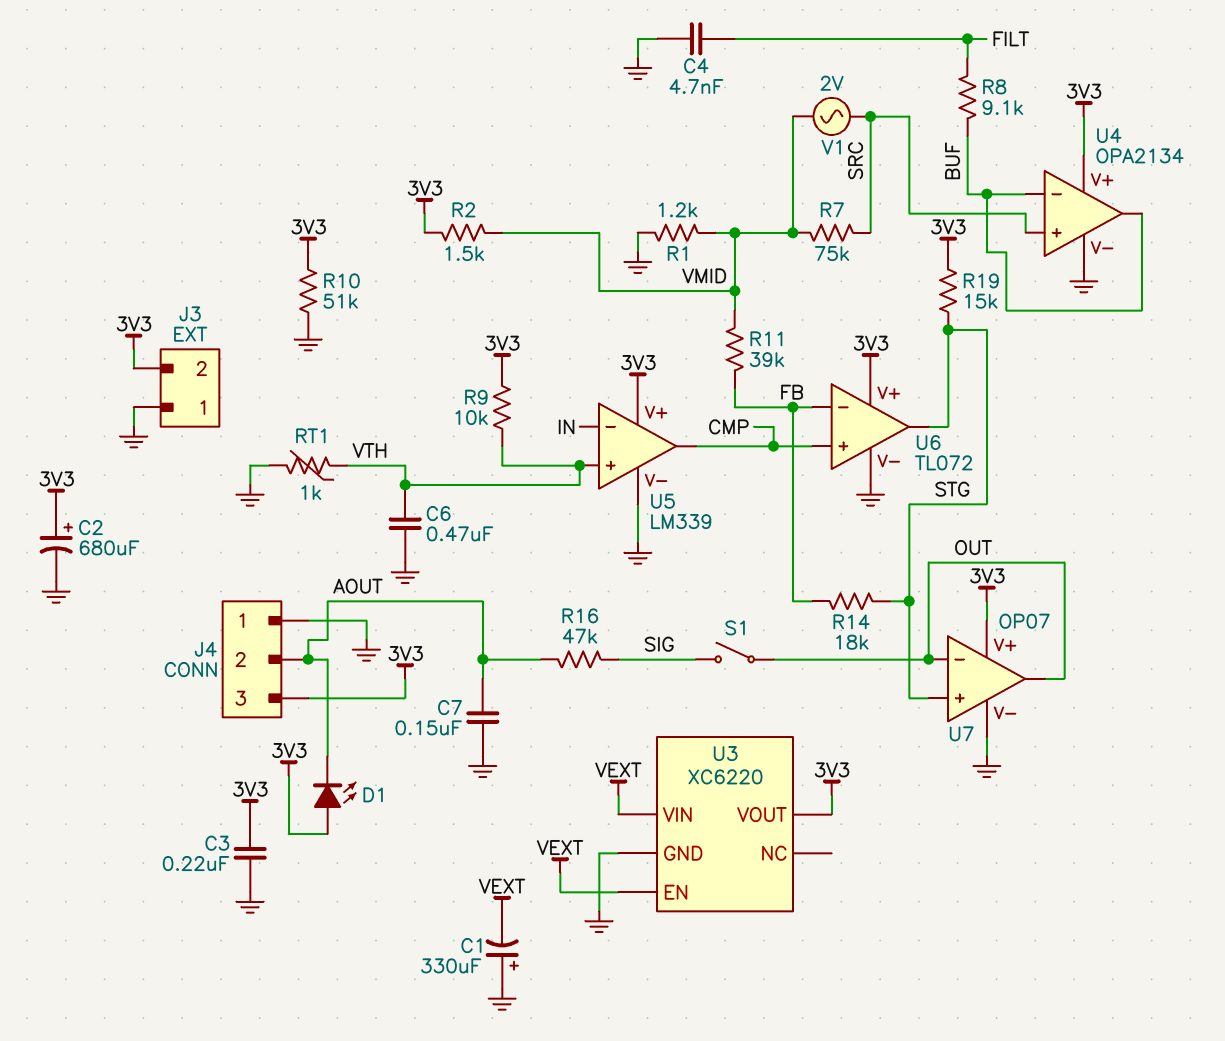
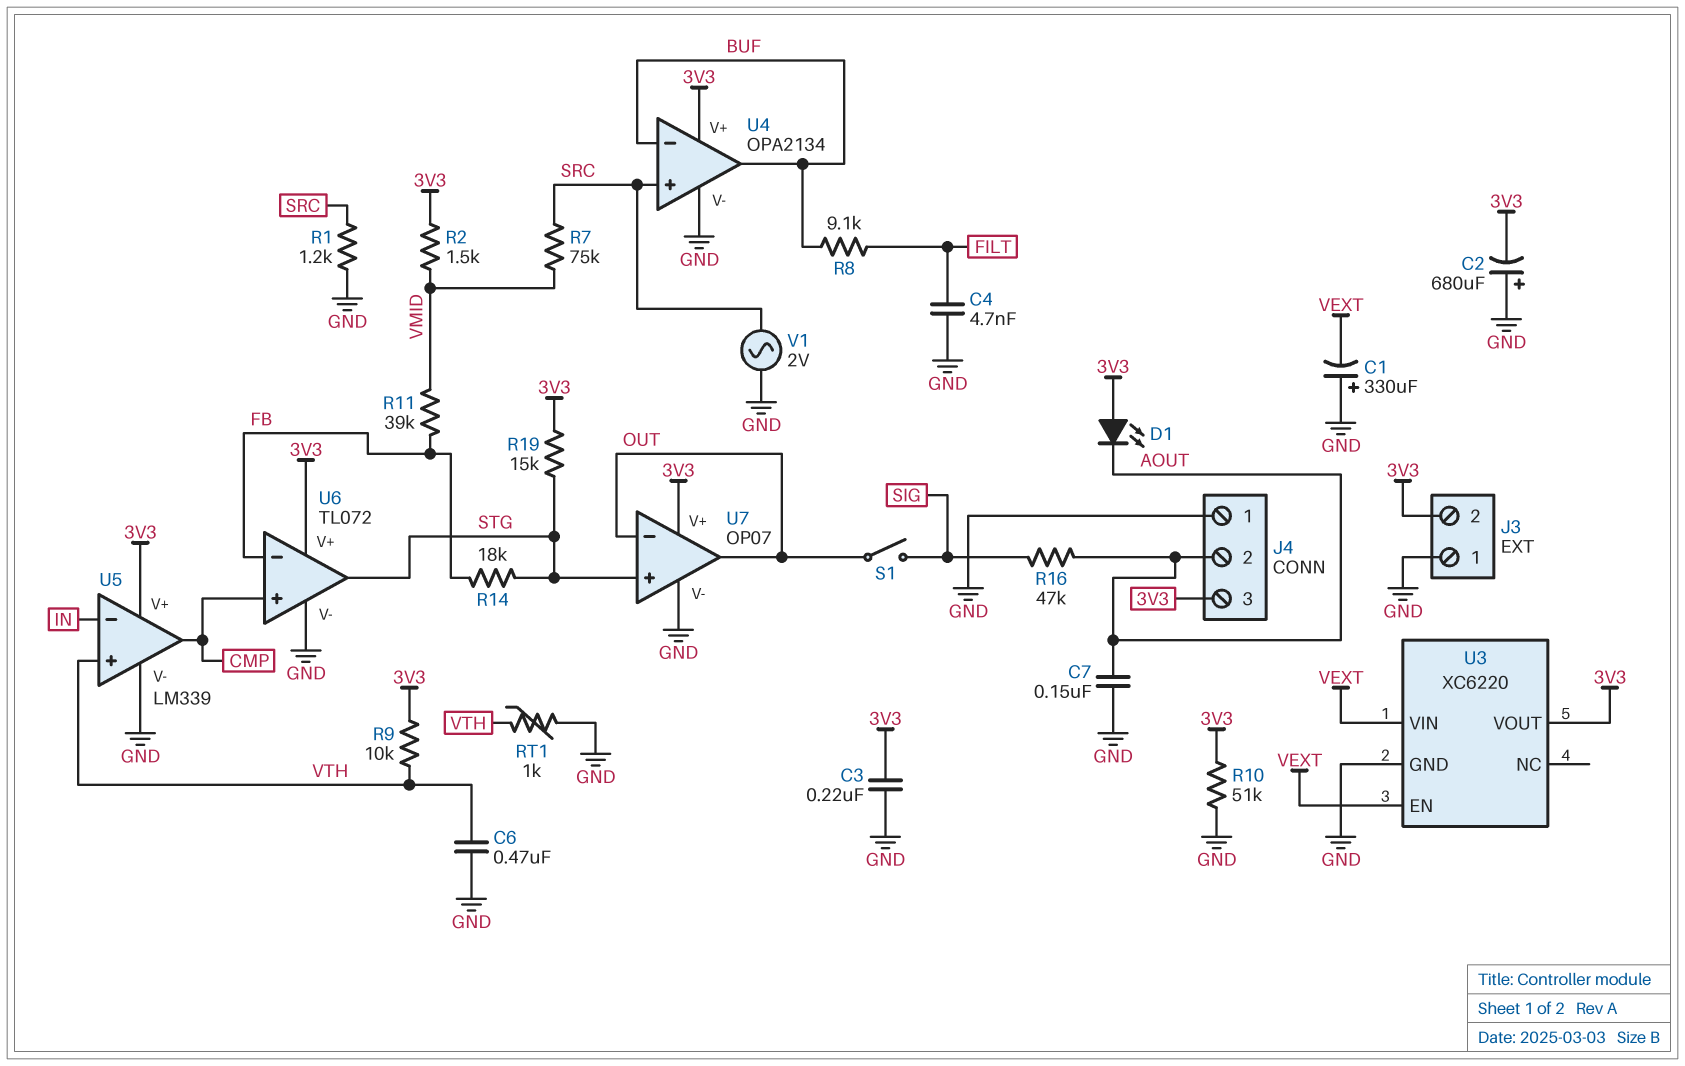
C2: 680uF (plus 3V3, minus GND) -> 680uF (plus GND, minus 3V3)
R1: 1.2k (GND, VMID) -> 1.2k (GND, SRC)
V1: AC 2V (SRC, VMID) -> AC 2V (GND, SRC)

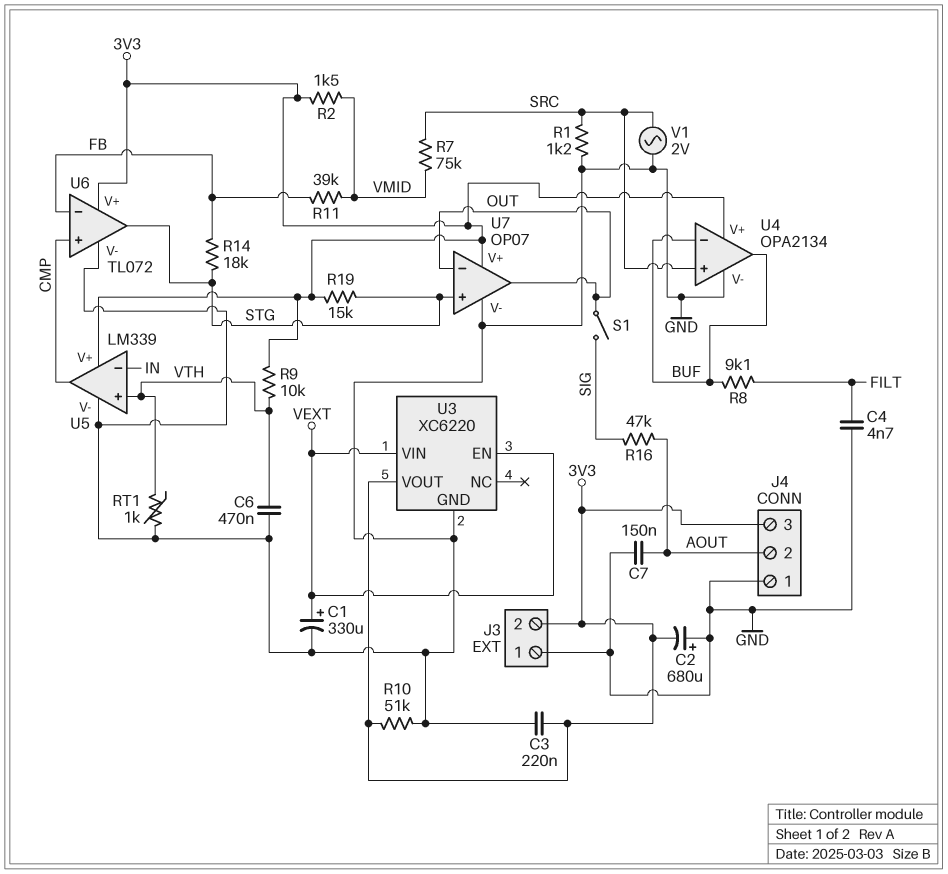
C1: 330uF (plus GND, minus VEXT) -> 330uF (plus VEXT, minus GND)
D1: LED (A 3V3, K AOUT) -> none

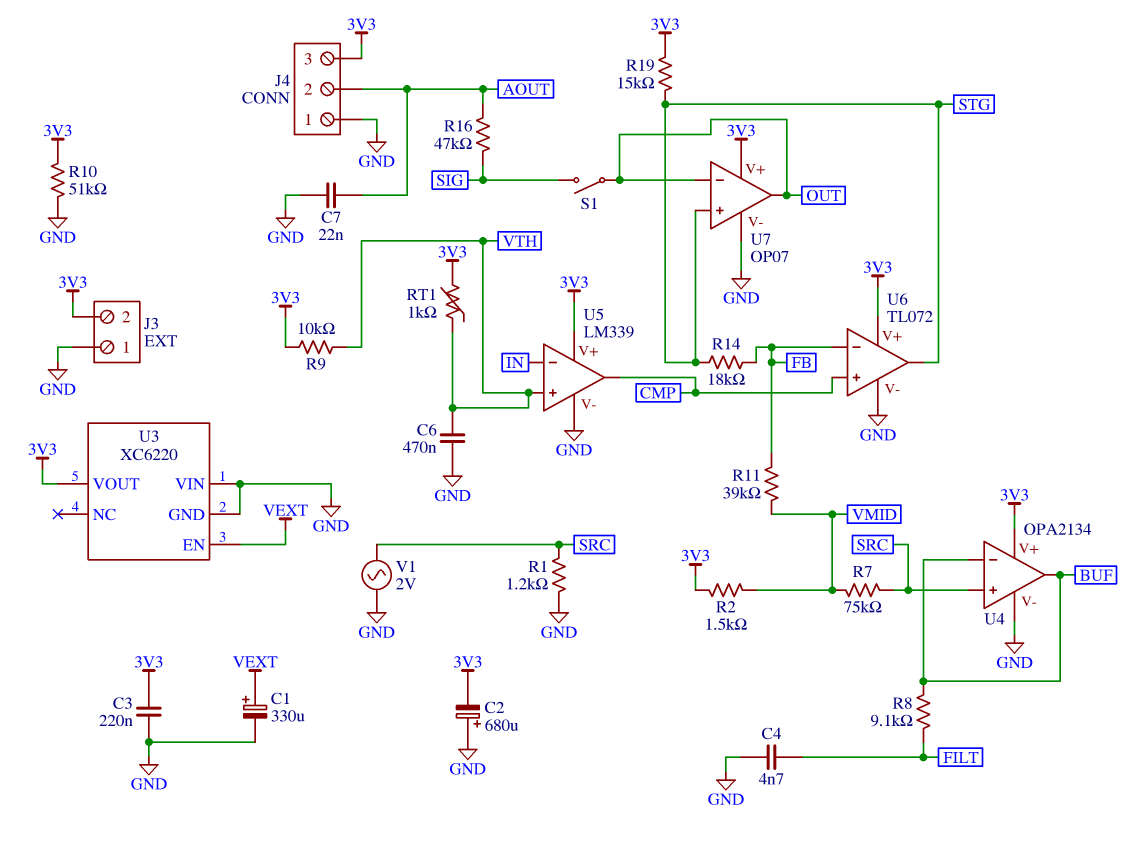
C7: 150nF (AOUT, GND) -> 22nF (AOUT, GND)
RT1: 1k (GND, VTH) -> 1k (3V3, VTH)
U3 pin VIN: VEXT -> GND

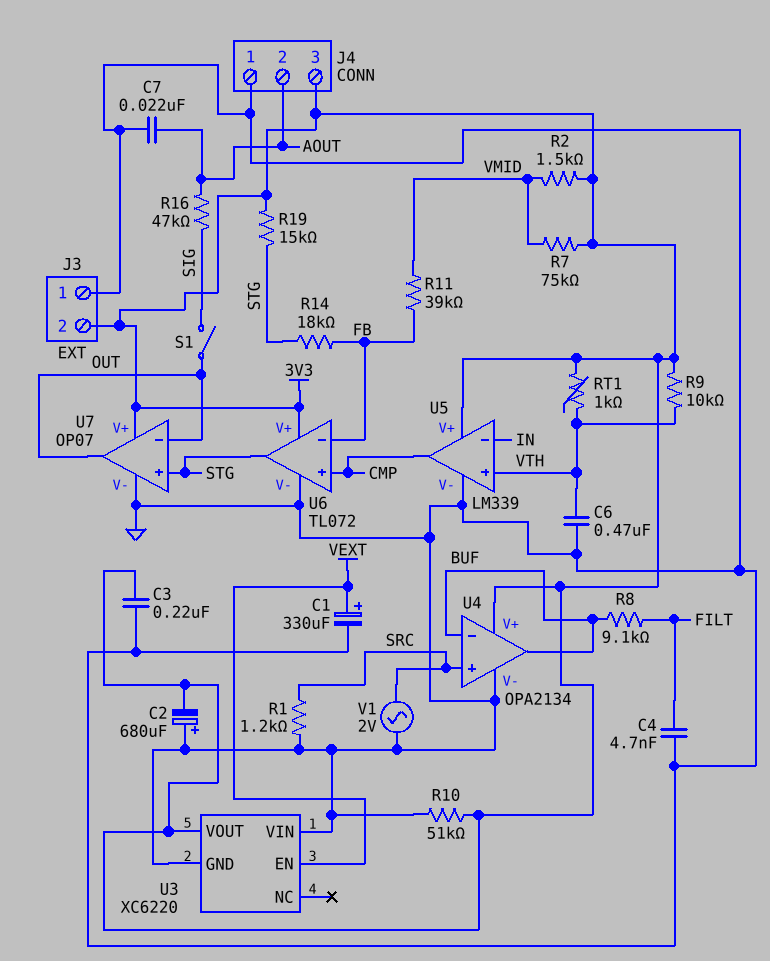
R7: 75k (SRC, VMID) -> 75k (3V3, VMID)

